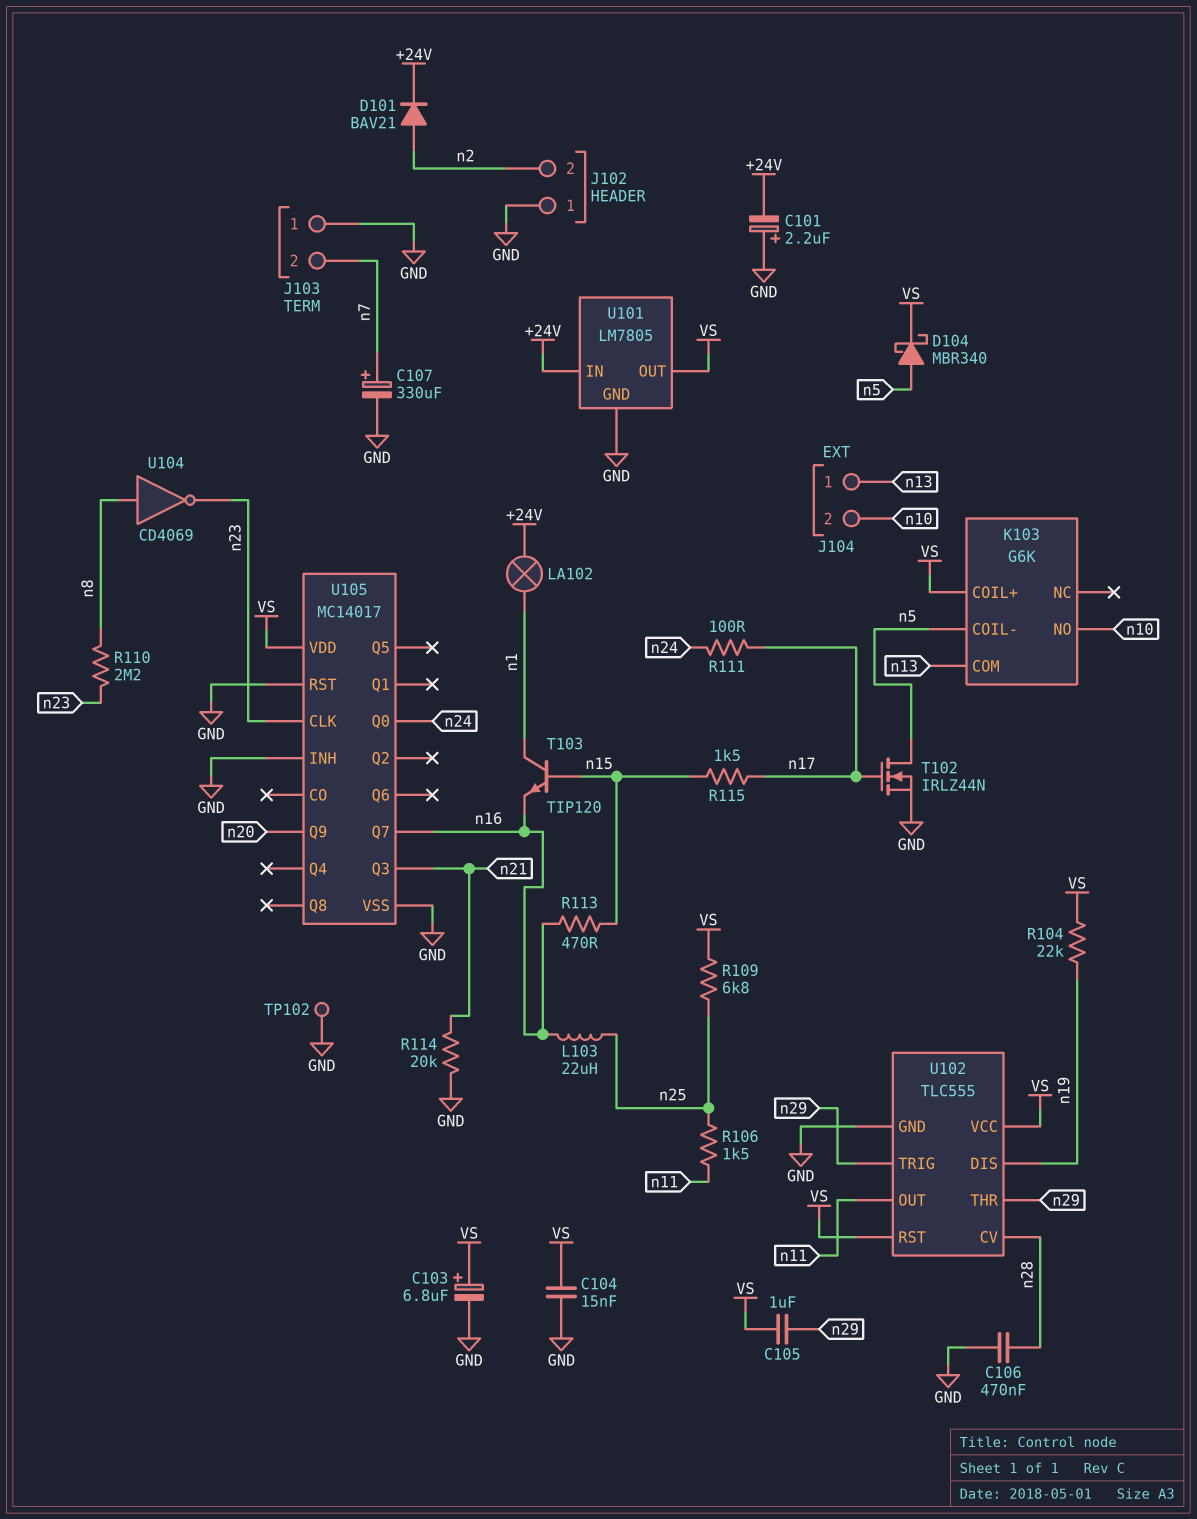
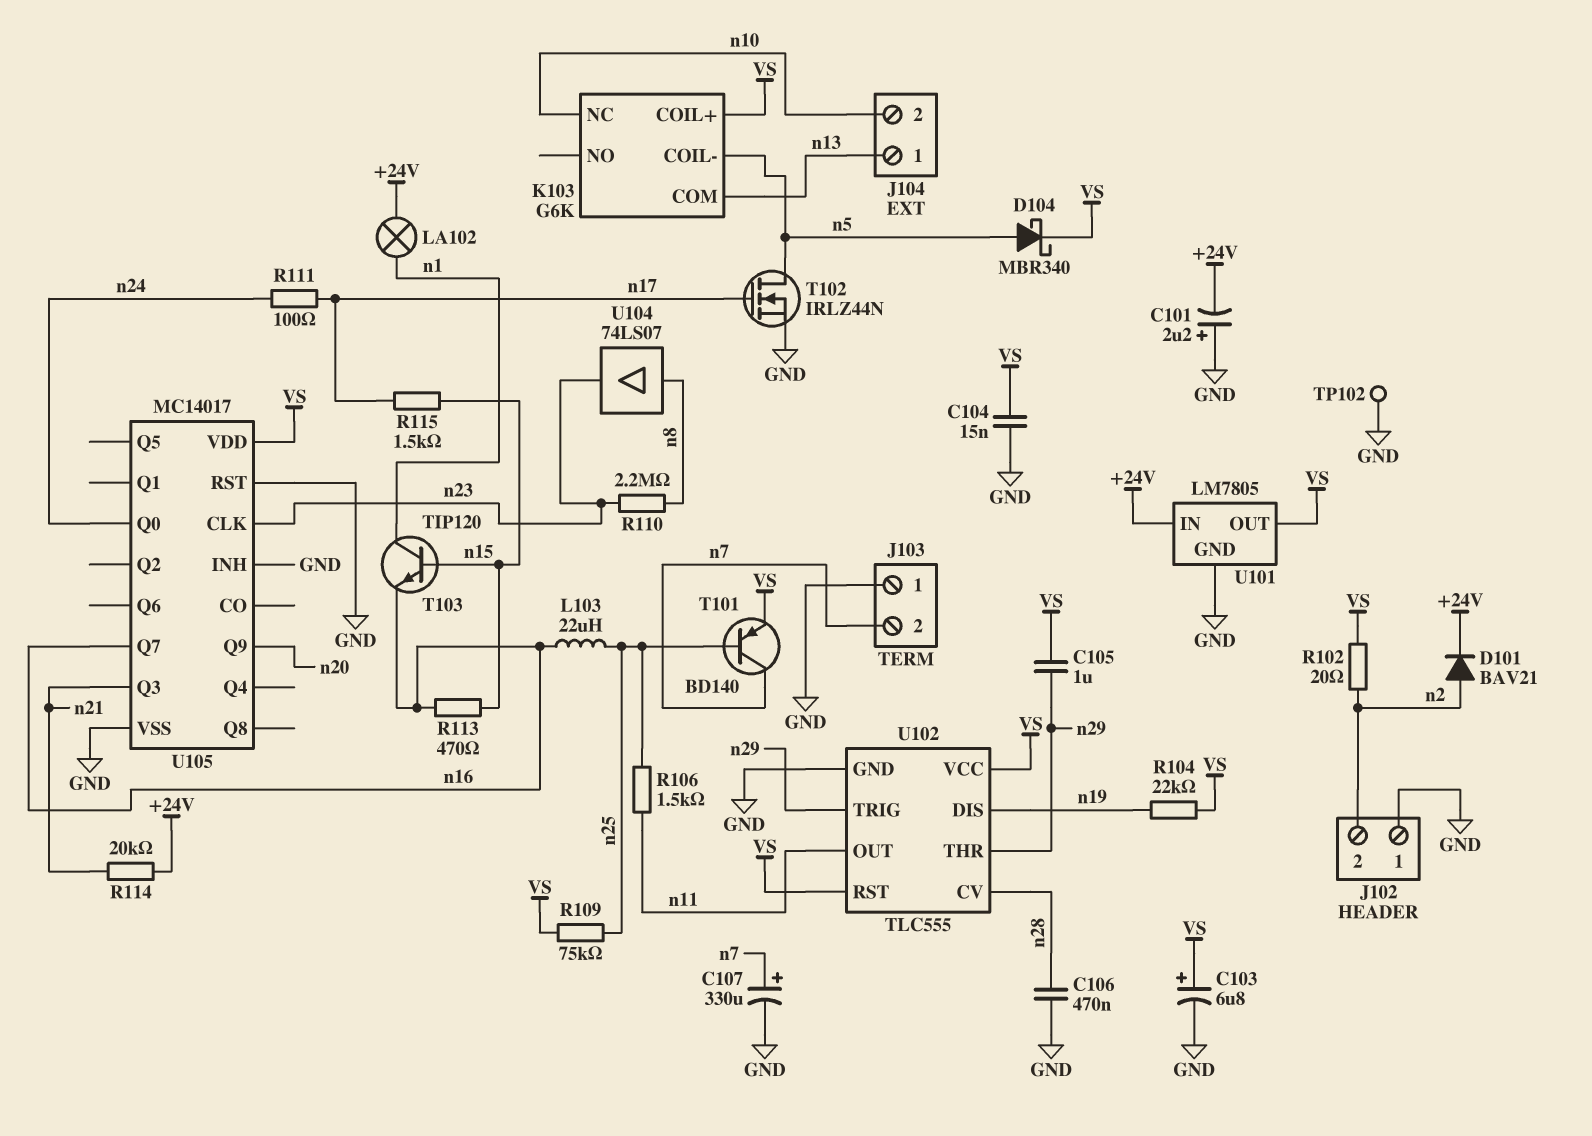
K103 pin NC: none -> n10
K103 pin NO: n10 -> none
R102: none -> 20 (VS, n2)
R109: 6.8k (VS, n25) -> 75k (VS, n25)
R114: 20k (GND, n21) -> 20k (+24V, n21)
T101: none -> PNP BD140 (B n25, C n7, E VS)
U104: NOT CD4069 (in n8, out n23) -> buffer 74LS07 (in n8, out n23)

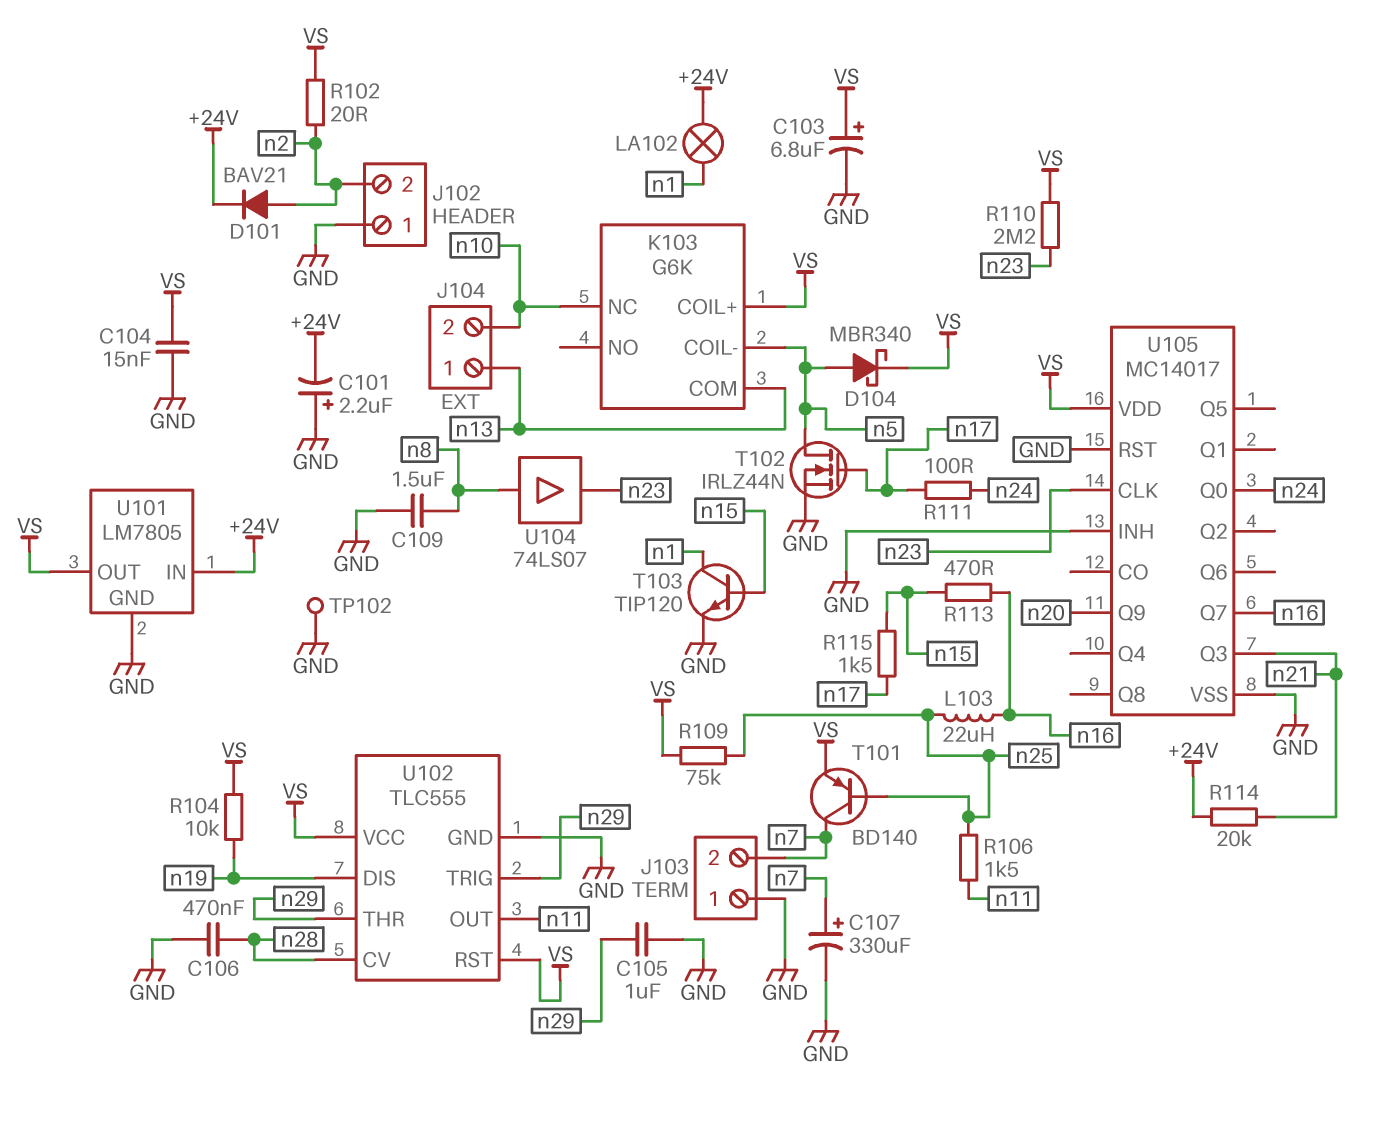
C105: 1uF (VS, n29) -> 1uF (GND, n29)
C109: none -> 1.5uF (GND, n8)
R104: 22k (VS, n19) -> 10k (VS, n19)
R110: 2.2M (n8, n23) -> 2.2M (VS, n23)
T103: NPN TIP120 (B n15, C n1, E n16) -> NPN TIP120 (B n15, C n1, E GND)

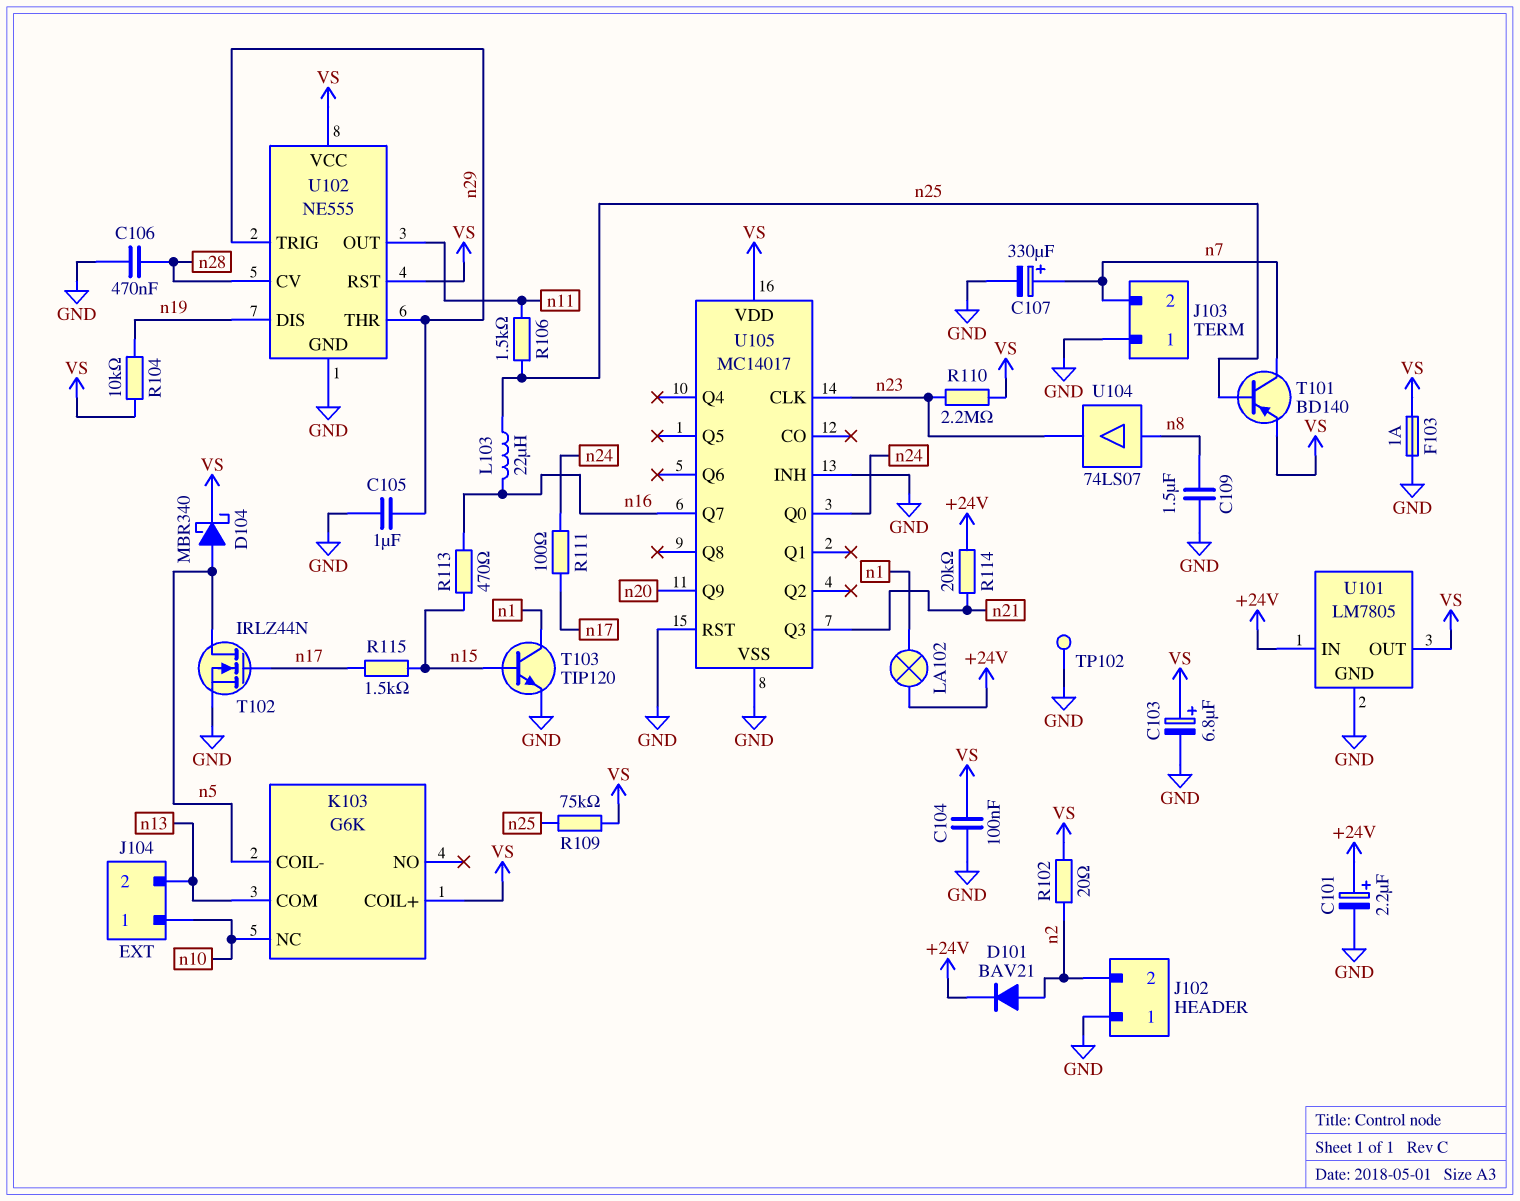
C101: 2.2uF (plus GND, minus +24V) -> 2.2uF (plus +24V, minus GND)
C104: 15nF (GND, VS) -> 100nF (GND, VS)
F103: none -> 1A (GND, VS)
J104 pin 1: n13 -> n10
J104 pin 2: n10 -> n13
U102: TLC555 -> NE555

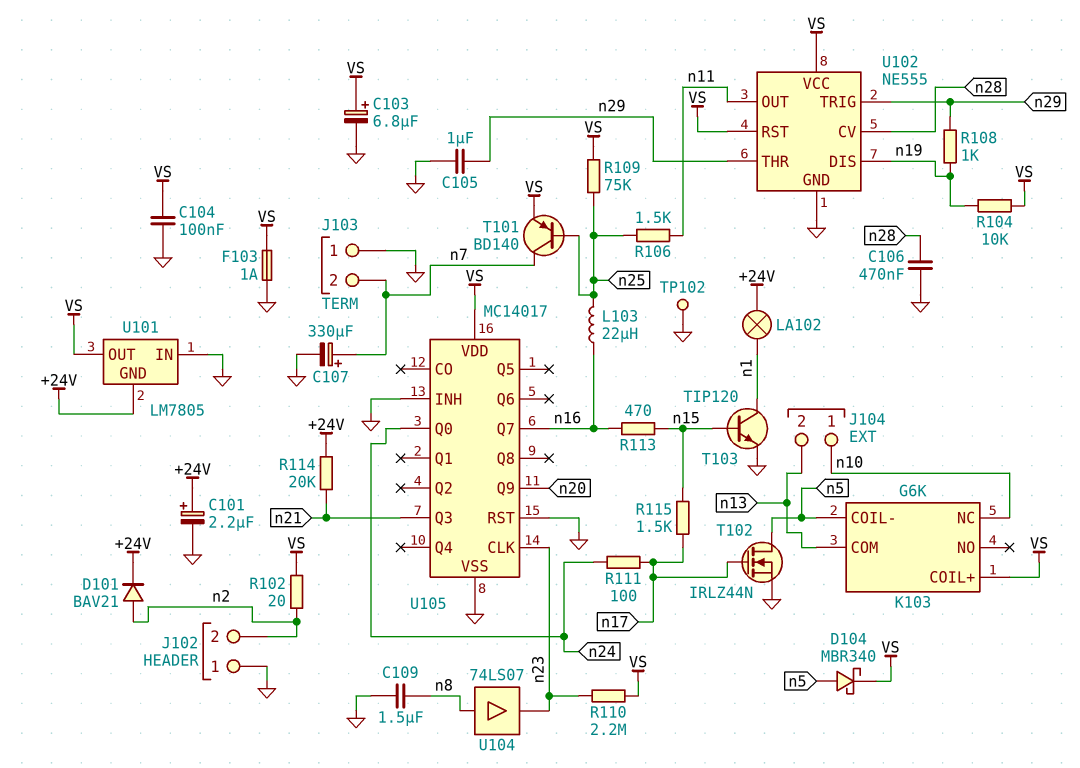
R108: none -> 1k (n19, n29)
U101 pin GND: GND -> +24V
U101 pin IN: +24V -> GND

